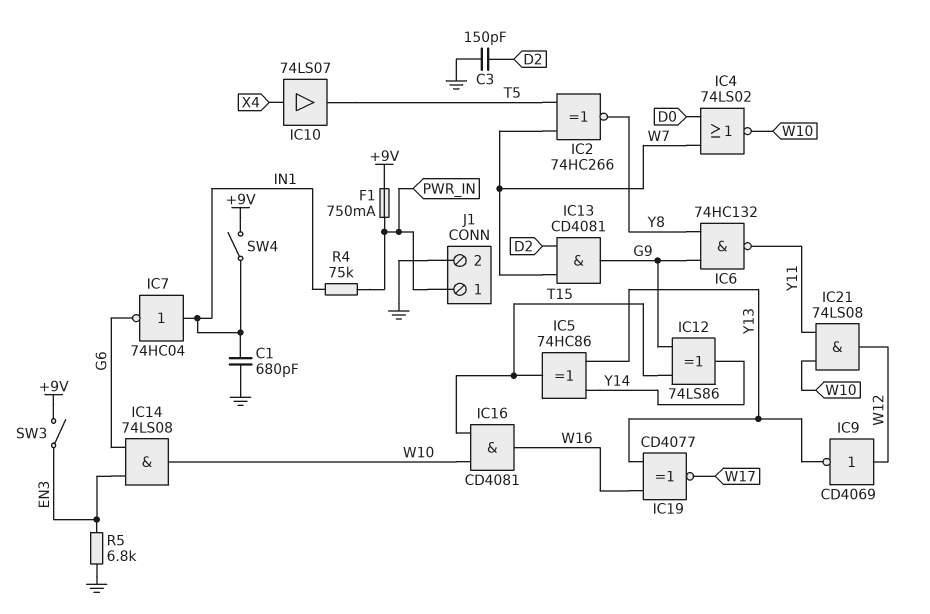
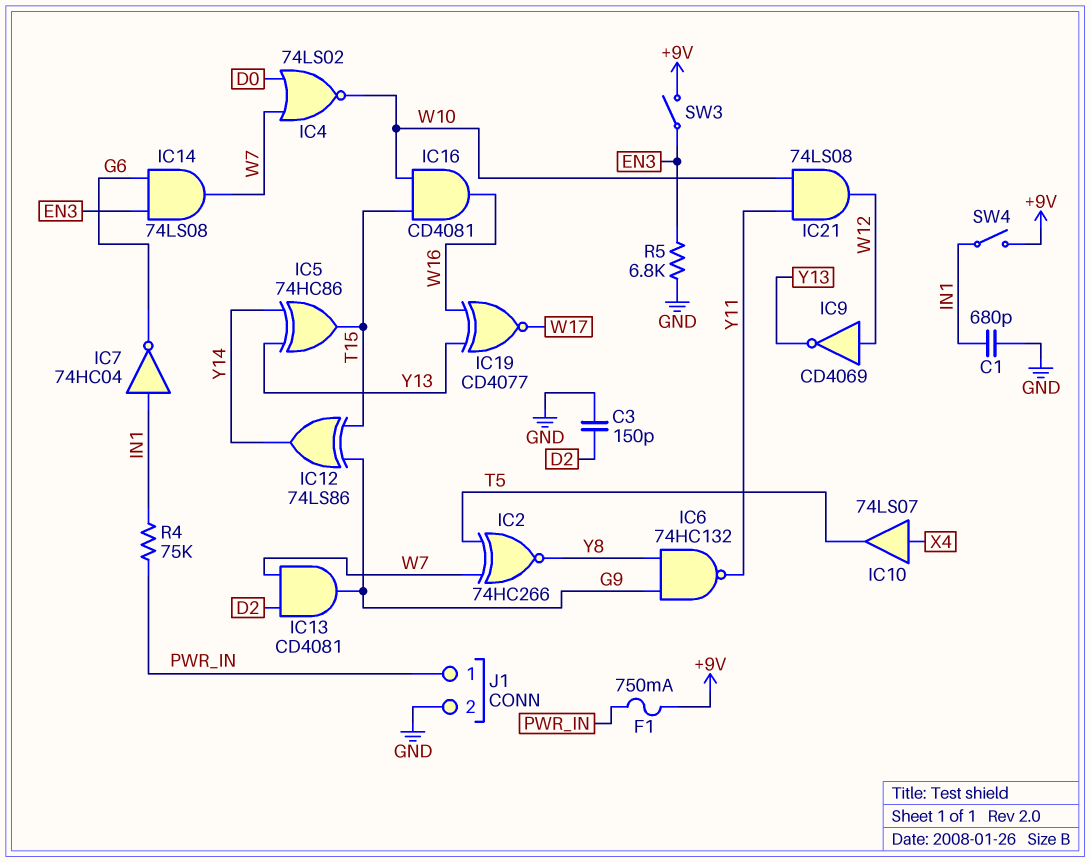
IC14: AND 74LS08 (in EN3, in G6, out W10) -> AND 74LS08 (in EN3, in G6, out W7)

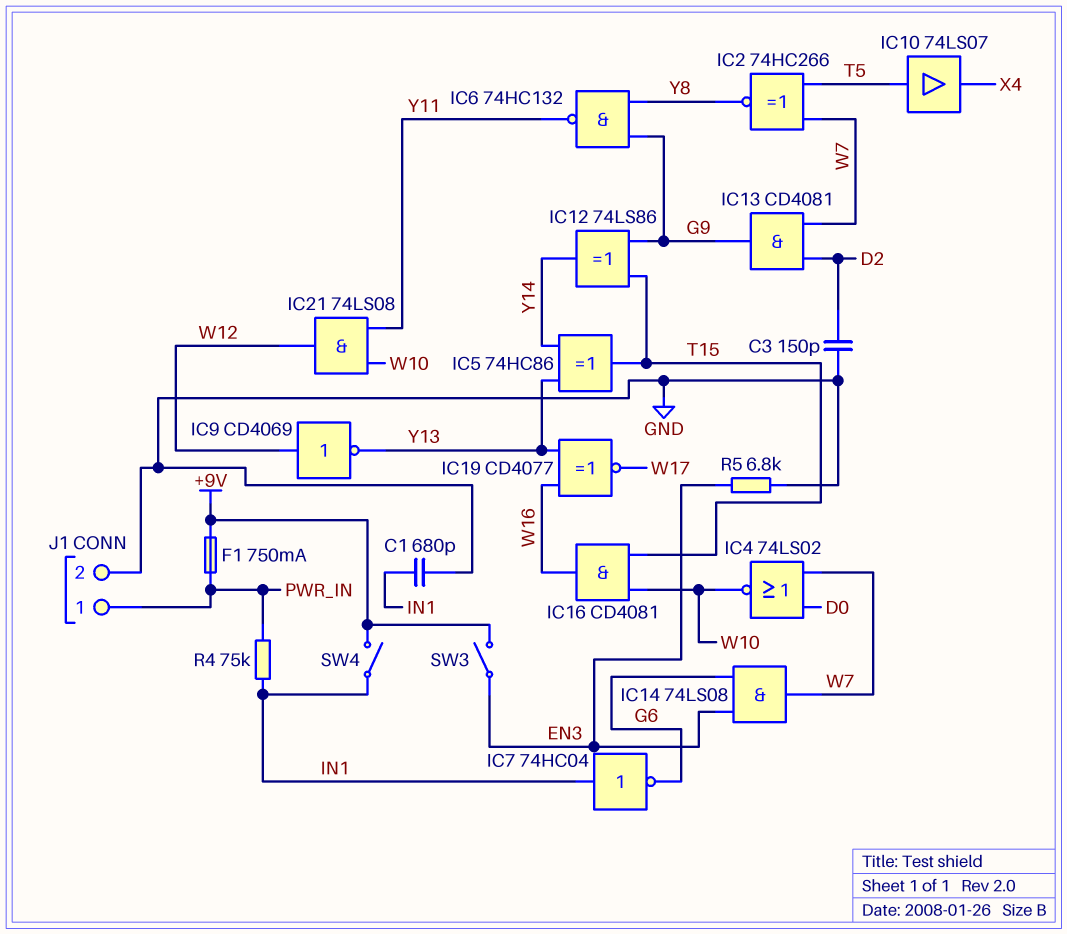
IC10: buffer 74LS07 (in X4, out T5) -> buffer 74LS07 (in T5, out X4)

